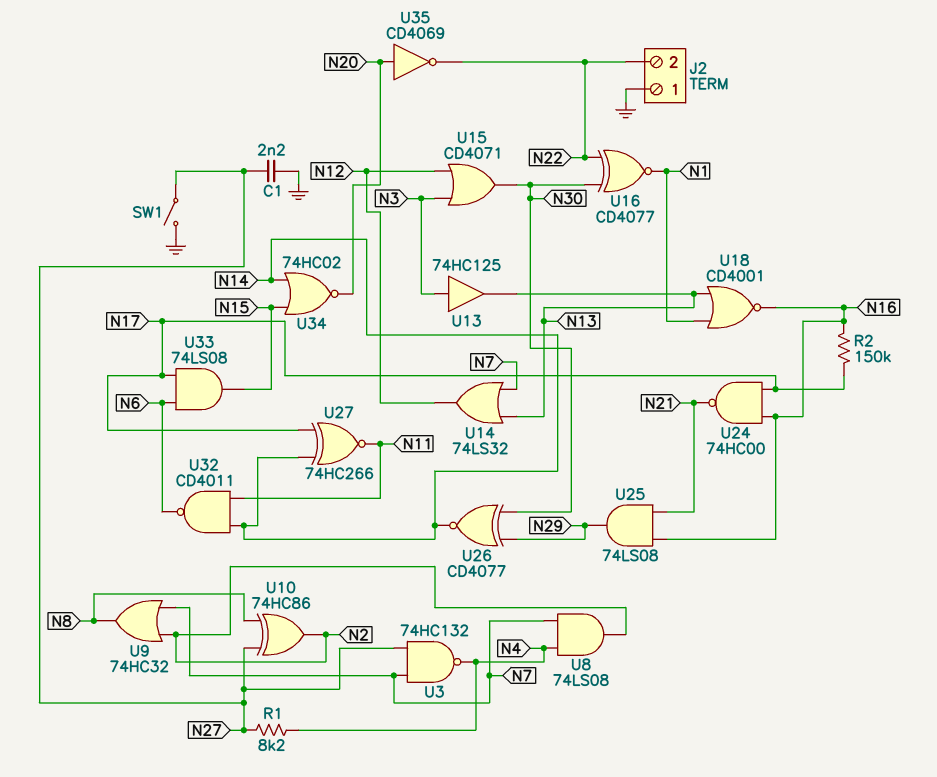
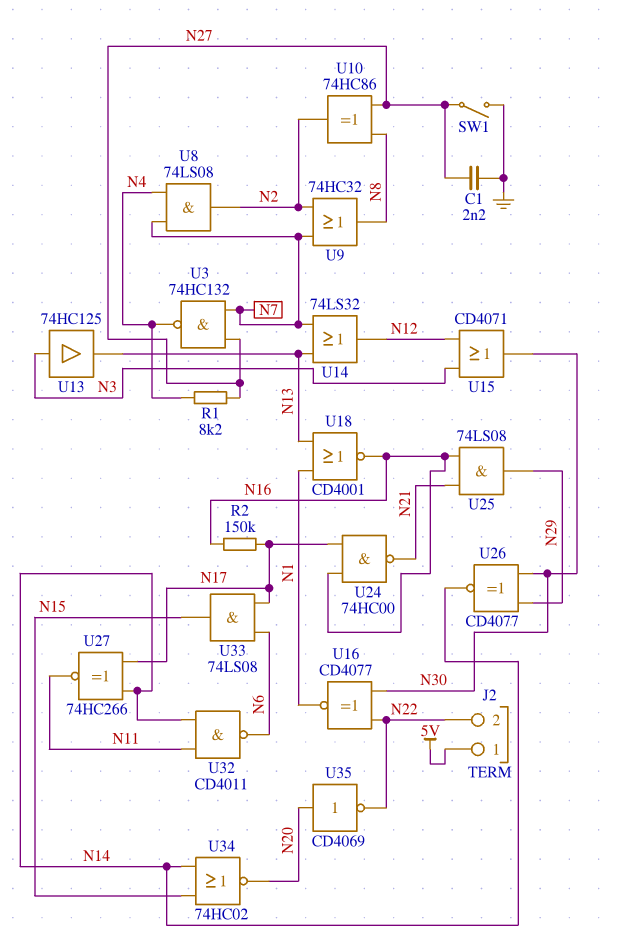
J2 pin 1: GND -> 5V

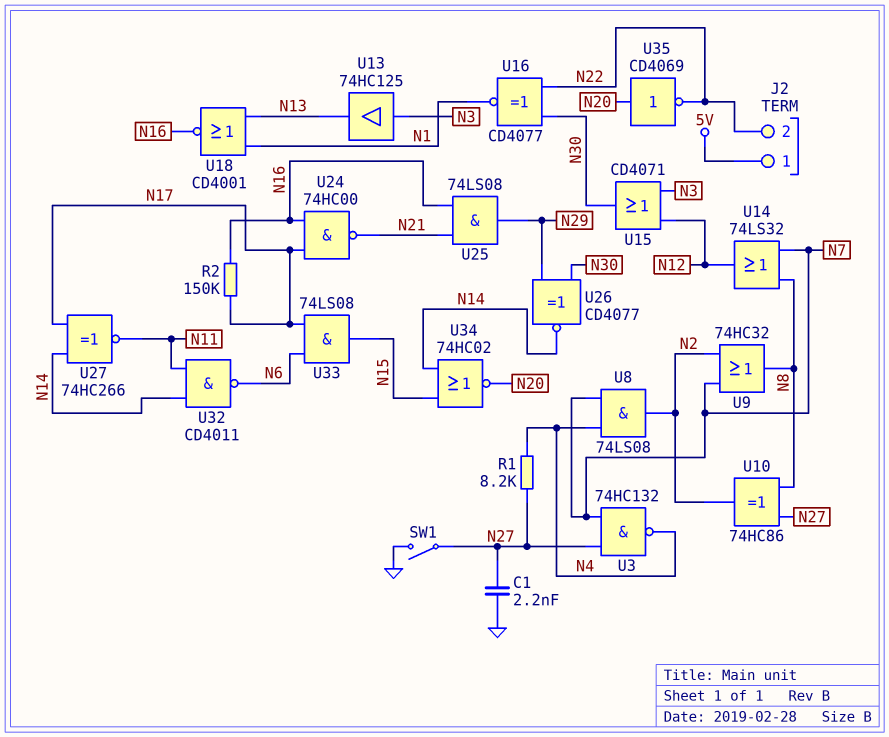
U14: OR 74LS32 (in N7, in N13, out N12) -> OR 74LS32 (in N7, in N8, out N12)

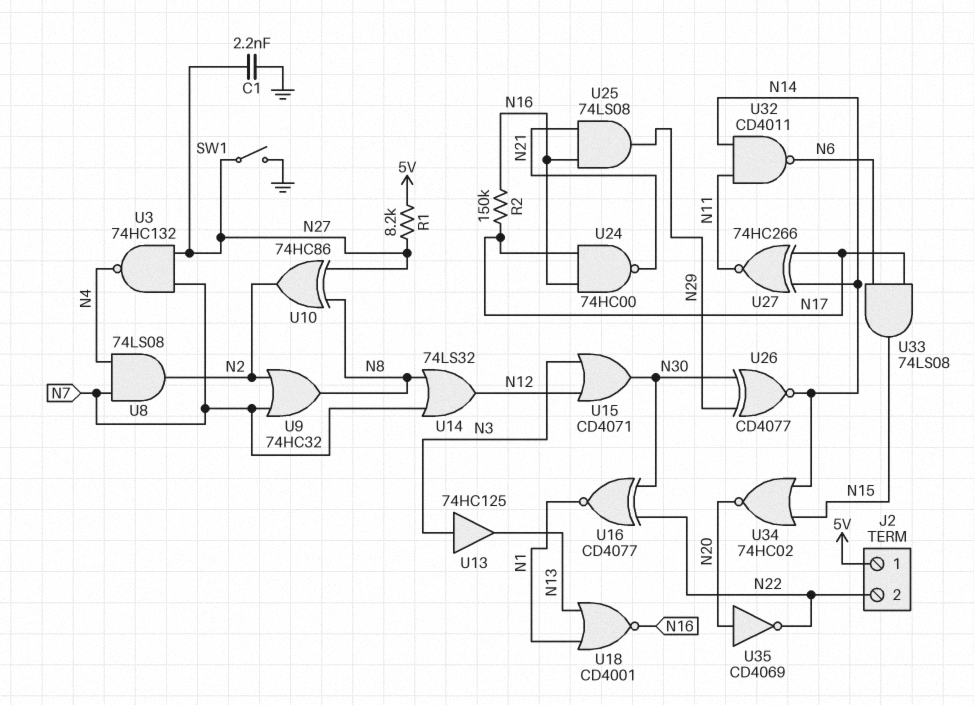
R1: 8.2k (N4, N27) -> 8.2k (5V, N27)

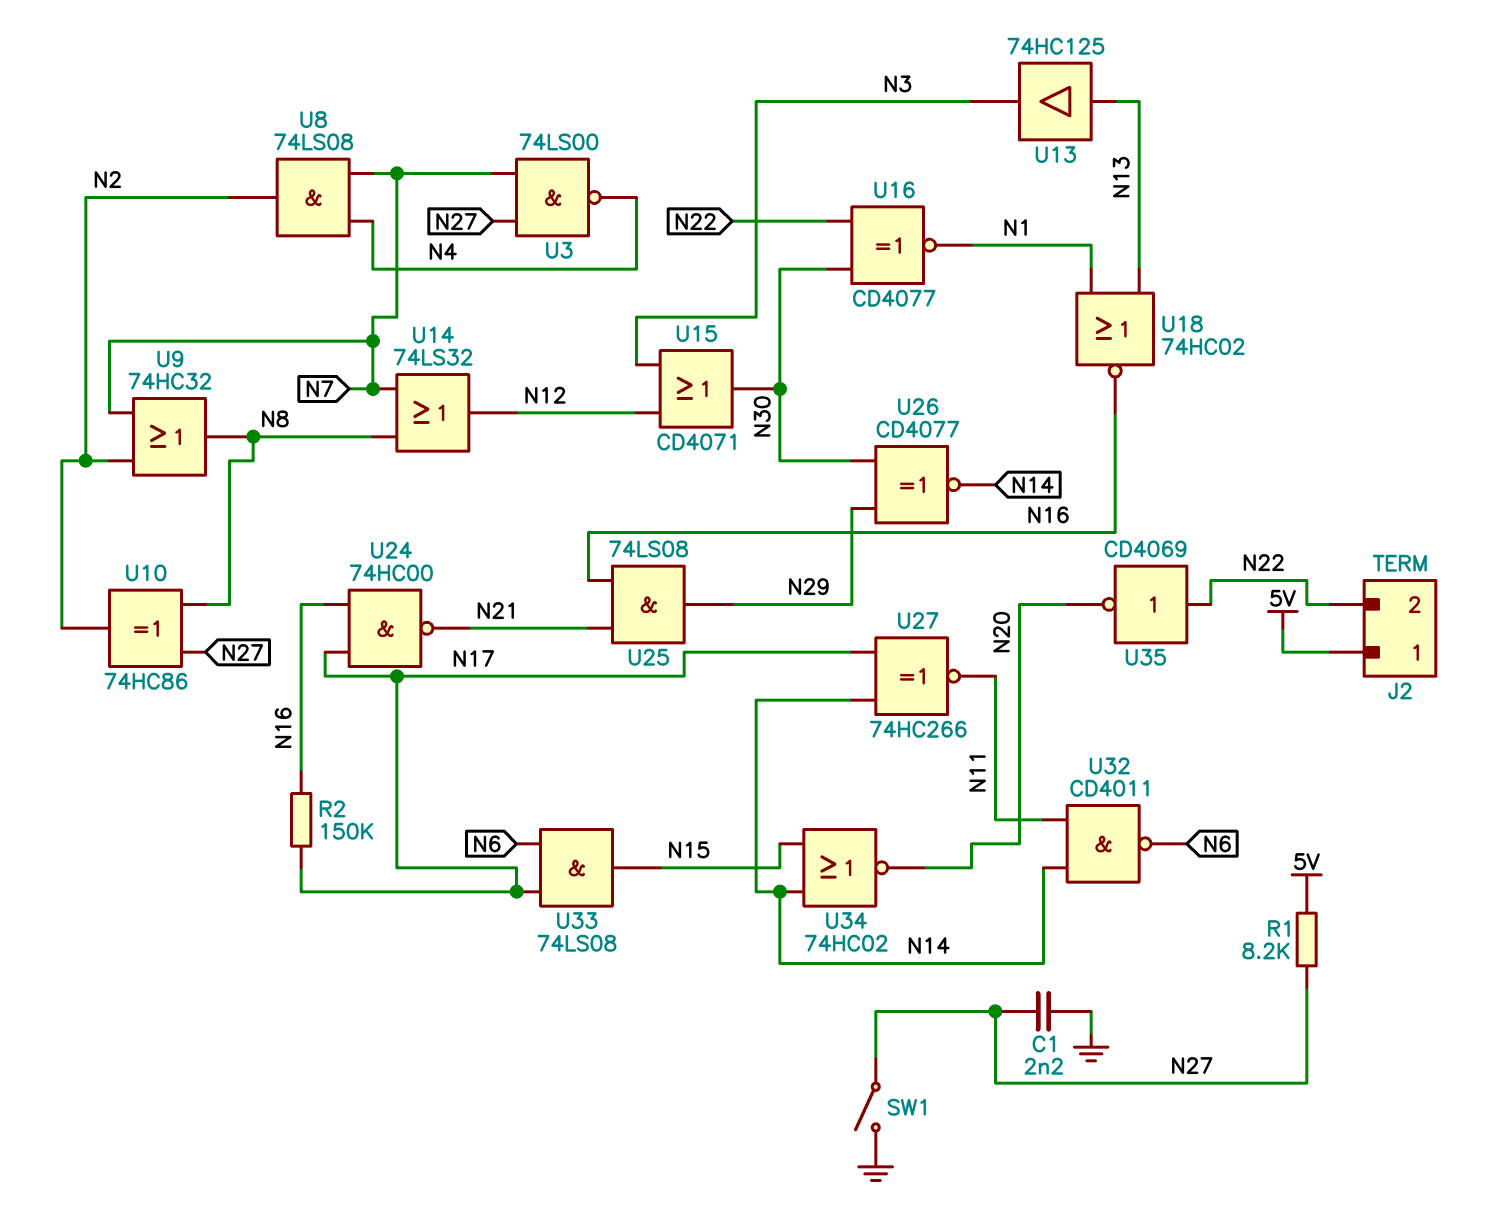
U3: NAND 74HC132 (in N7, in N27, out N4) -> NAND 74LS00 (in N7, in N27, out N4)
U13: buffer 74HC125 (in N3, out N13) -> buffer 74HC125 (in N13, out N3)
U18: NOR CD4001 (in N1, in N13, out N16) -> NOR 74HC02 (in N1, in N13, out N16)
U35: NOT CD4069 (in N20, out N22) -> NOT CD4069 (in N22, out N20)

